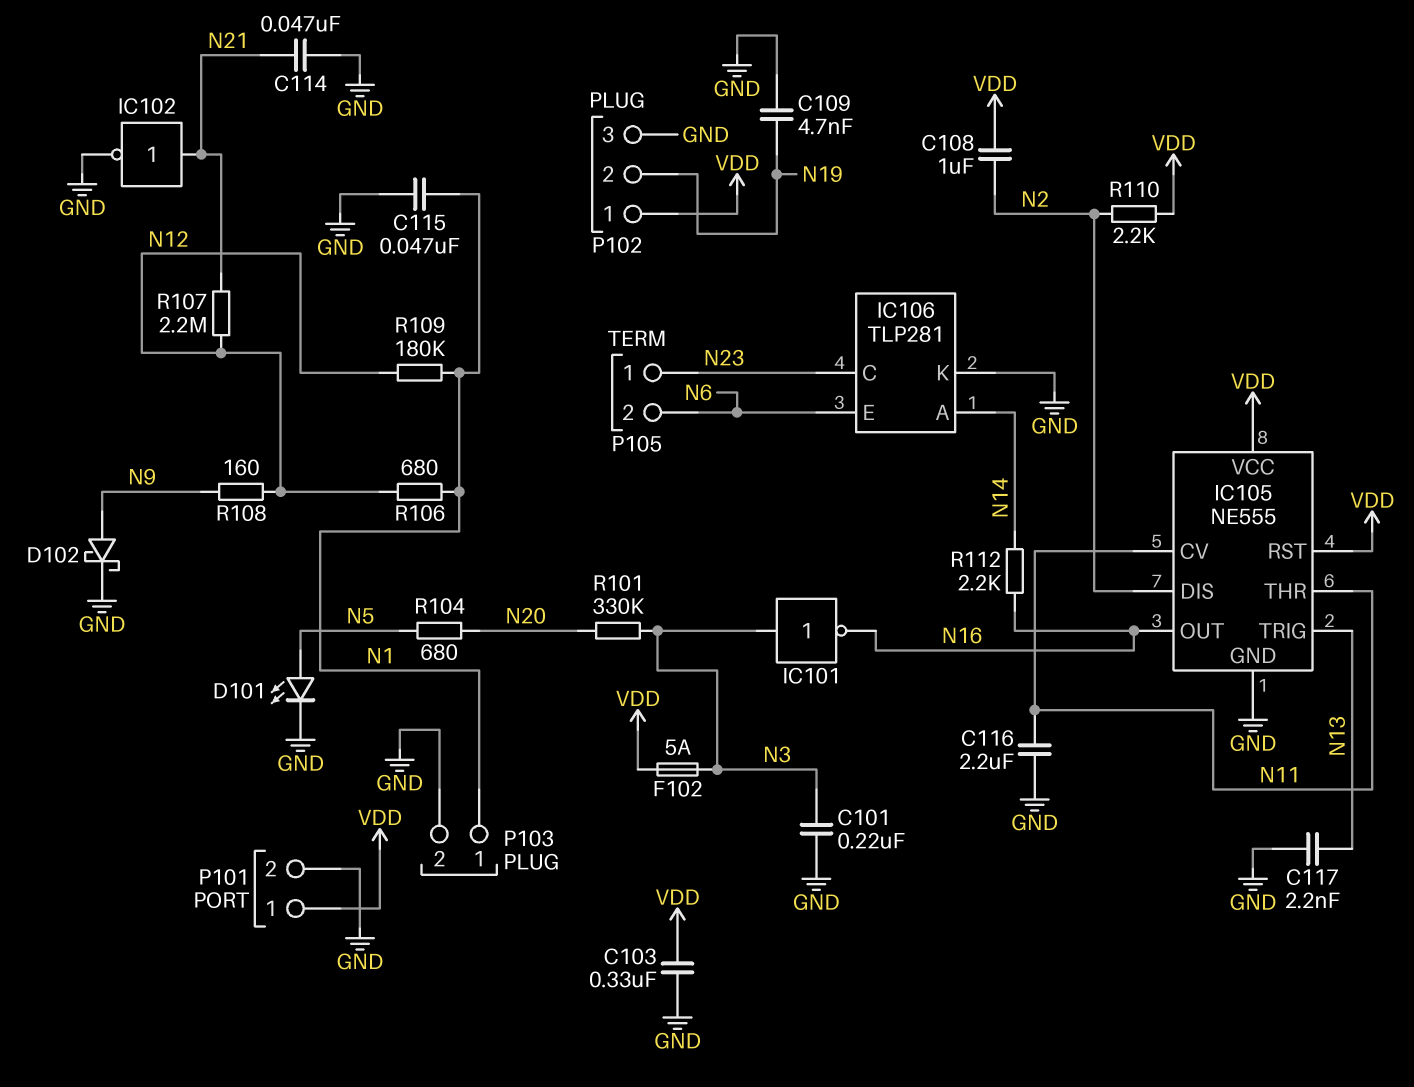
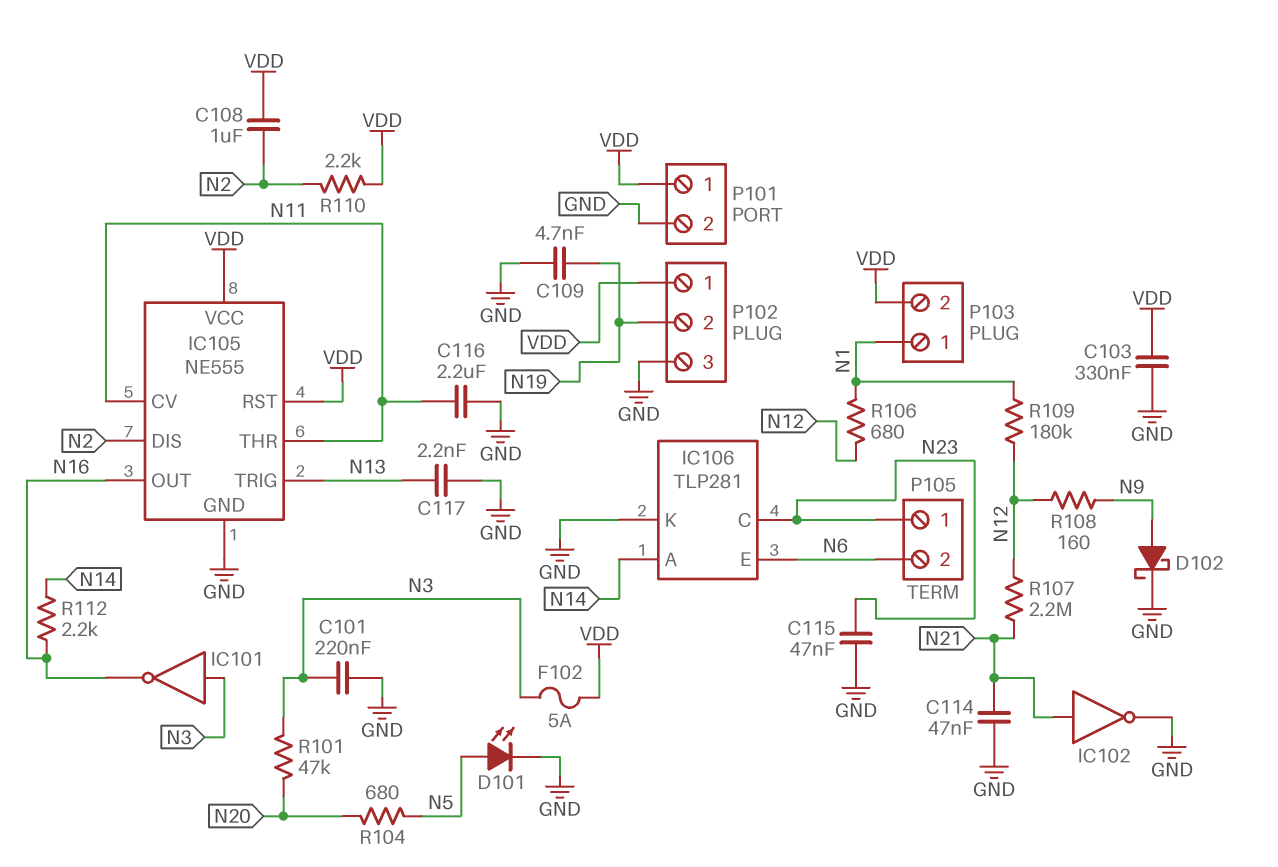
C115: 47nF (GND, N1) -> 47nF (GND, N23)
P103 pin 2: GND -> VDD
R101: 330k (N3, N20) -> 47k (N3, N20)

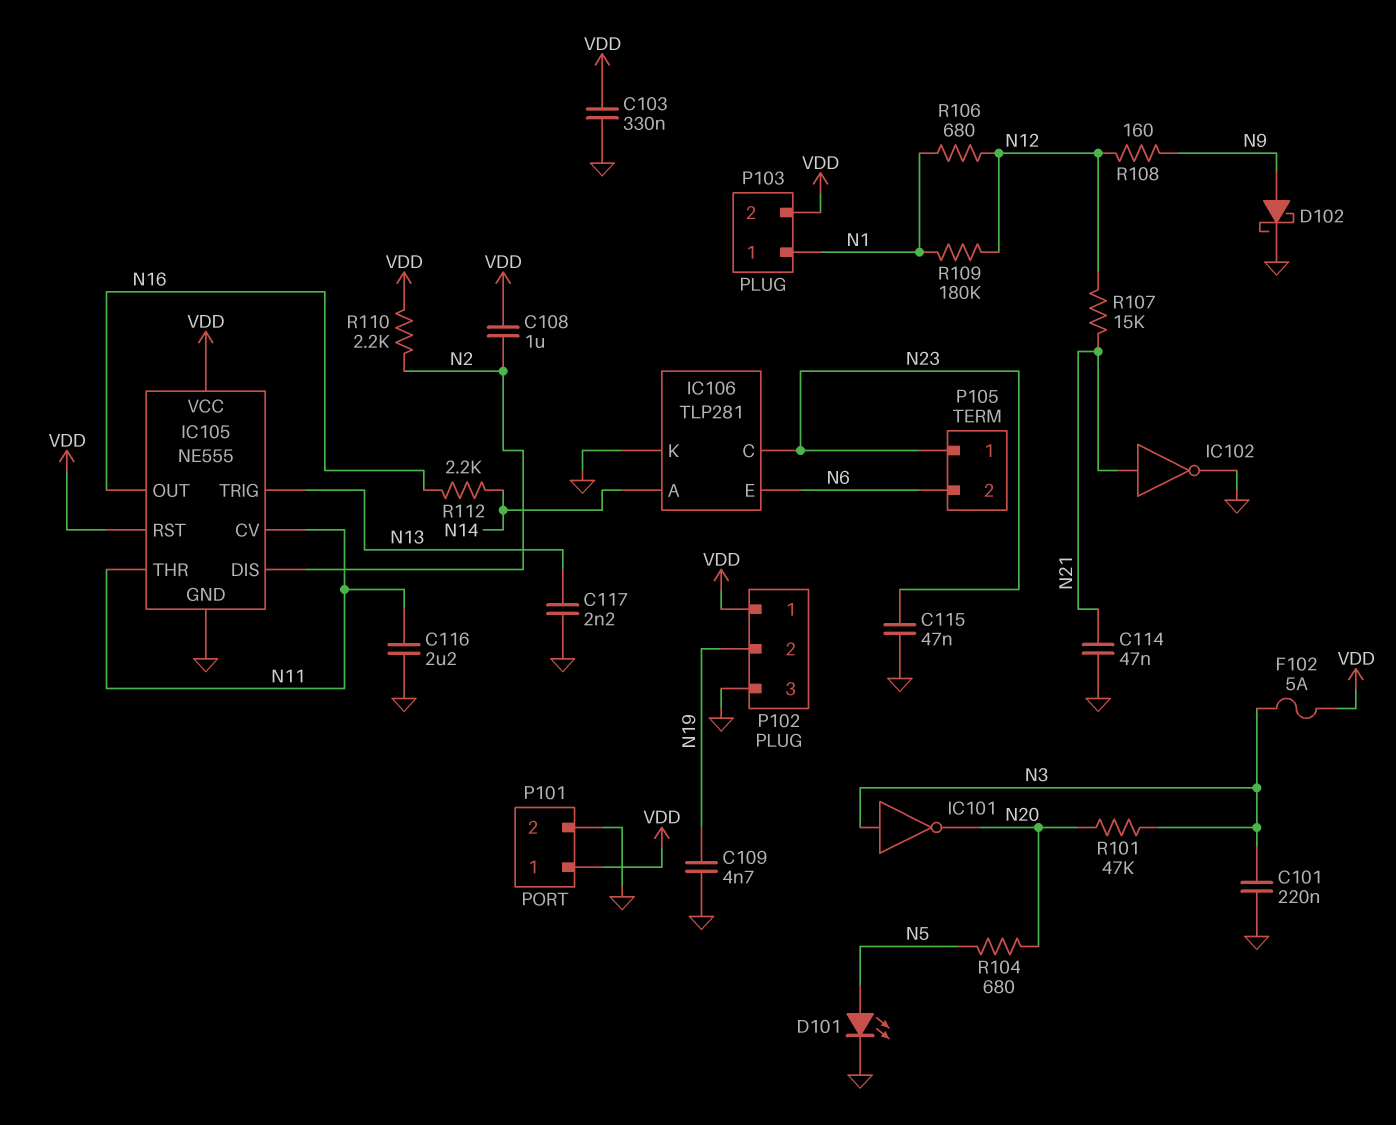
IC101: NOT (in N3, out N16) -> NOT (in N3, out N20)
R107: 2.2M (N12, N21) -> 15k (N12, N21)

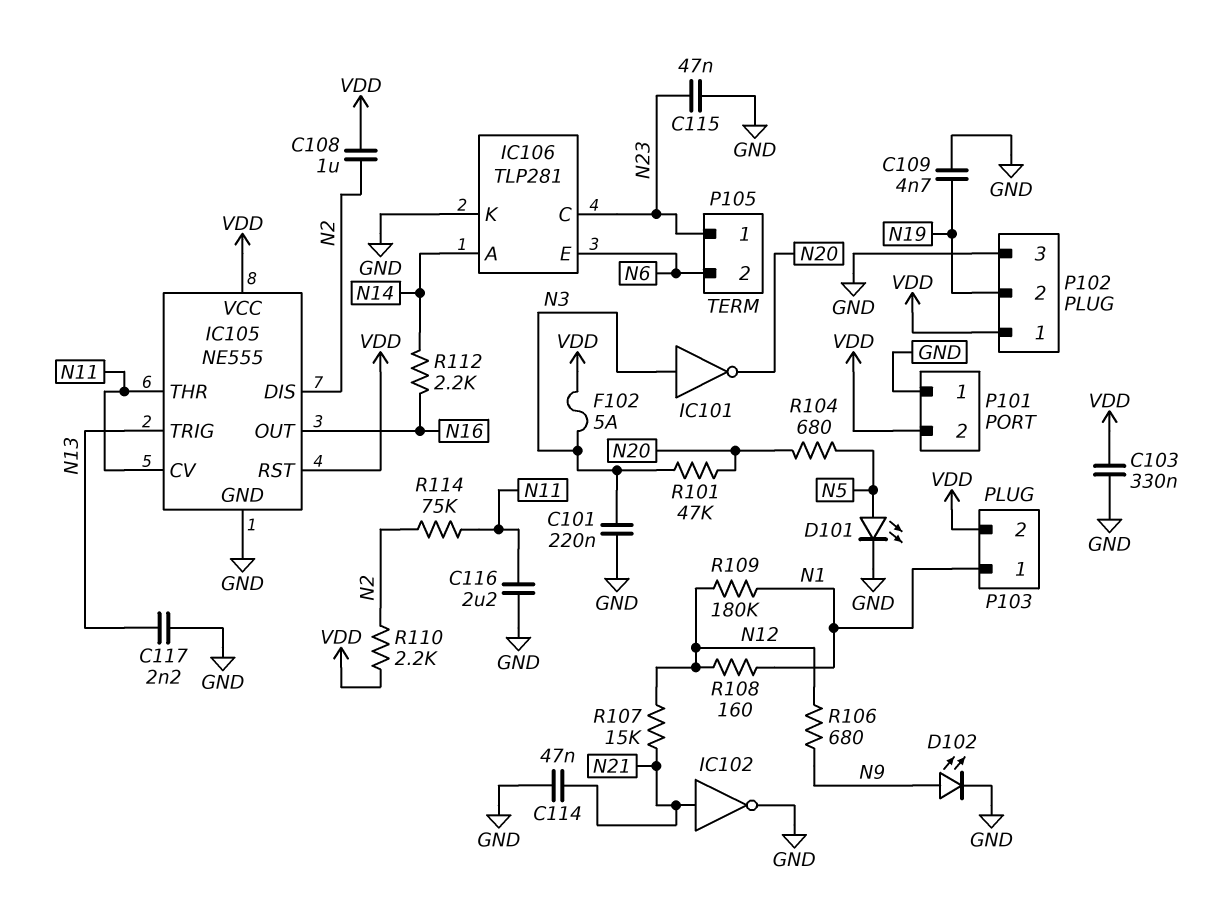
D102: schottky (A N9, K GND) -> LED (A N9, K GND)
P101 pin 1: VDD -> GND
P101 pin 2: GND -> VDD
R106: 680 (N1, N12) -> 680 (N9, N12)
R108: 160 (N9, N12) -> 160 (N1, N12)
R114: none -> 75k (N2, N11)

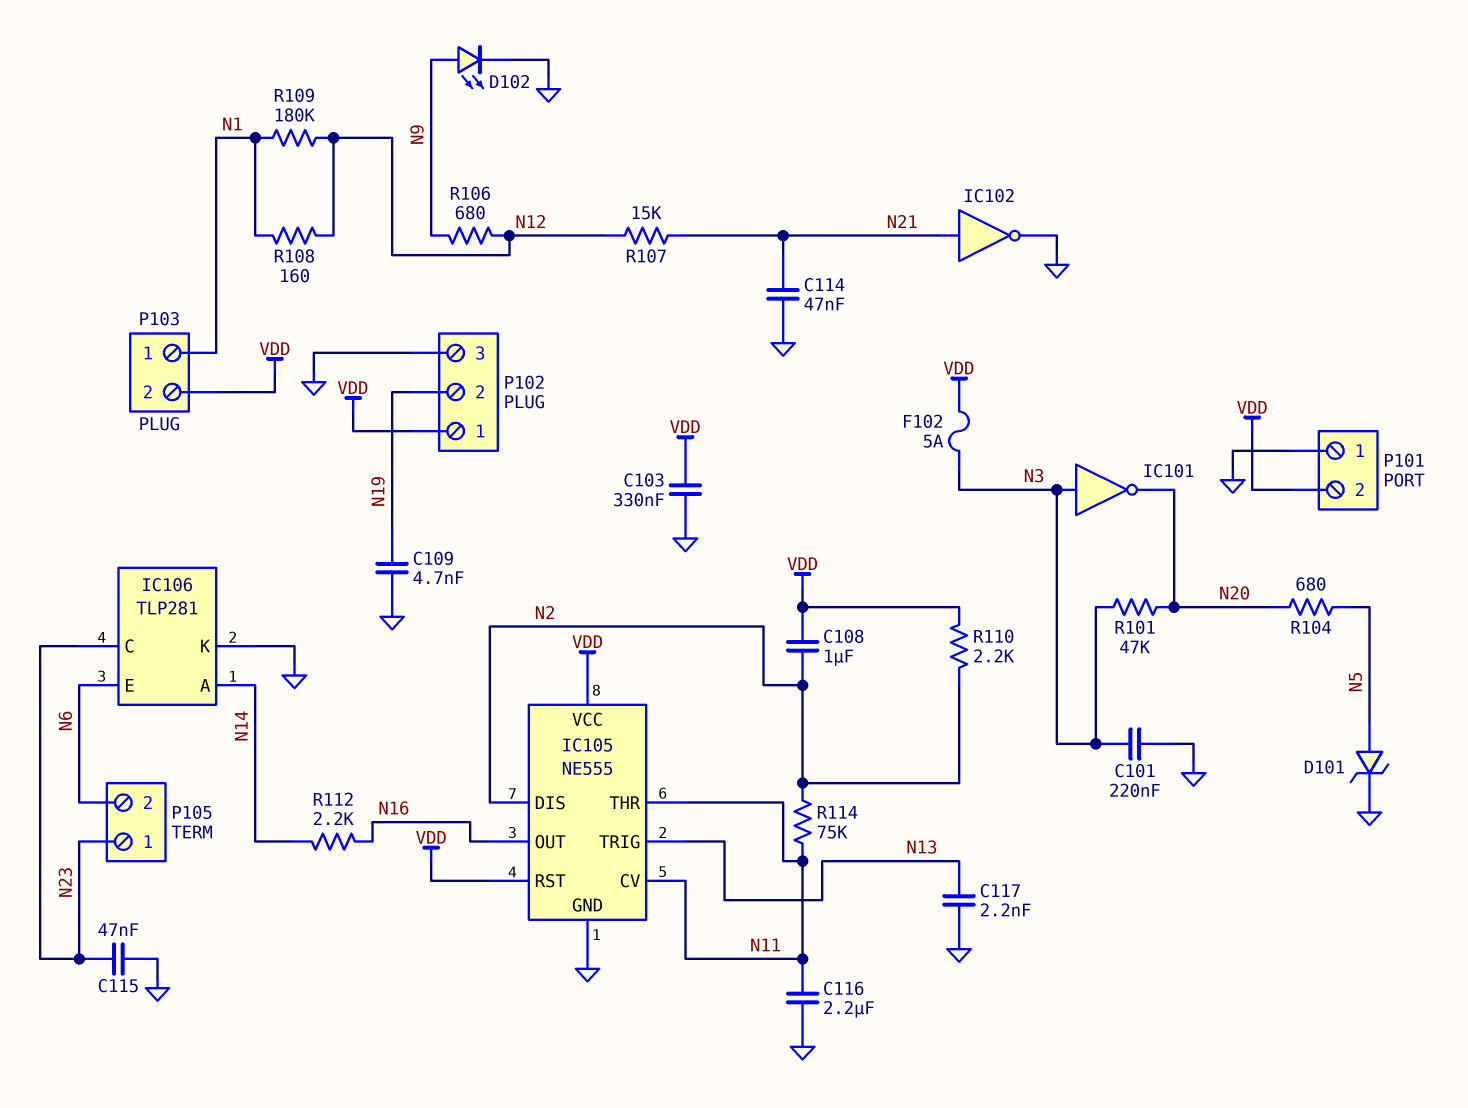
D101: LED (A N5, K GND) -> zener (A N5, K GND)

